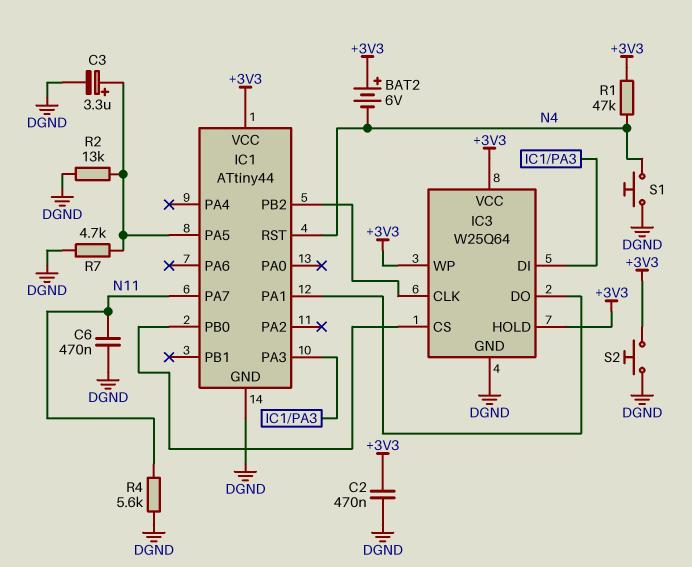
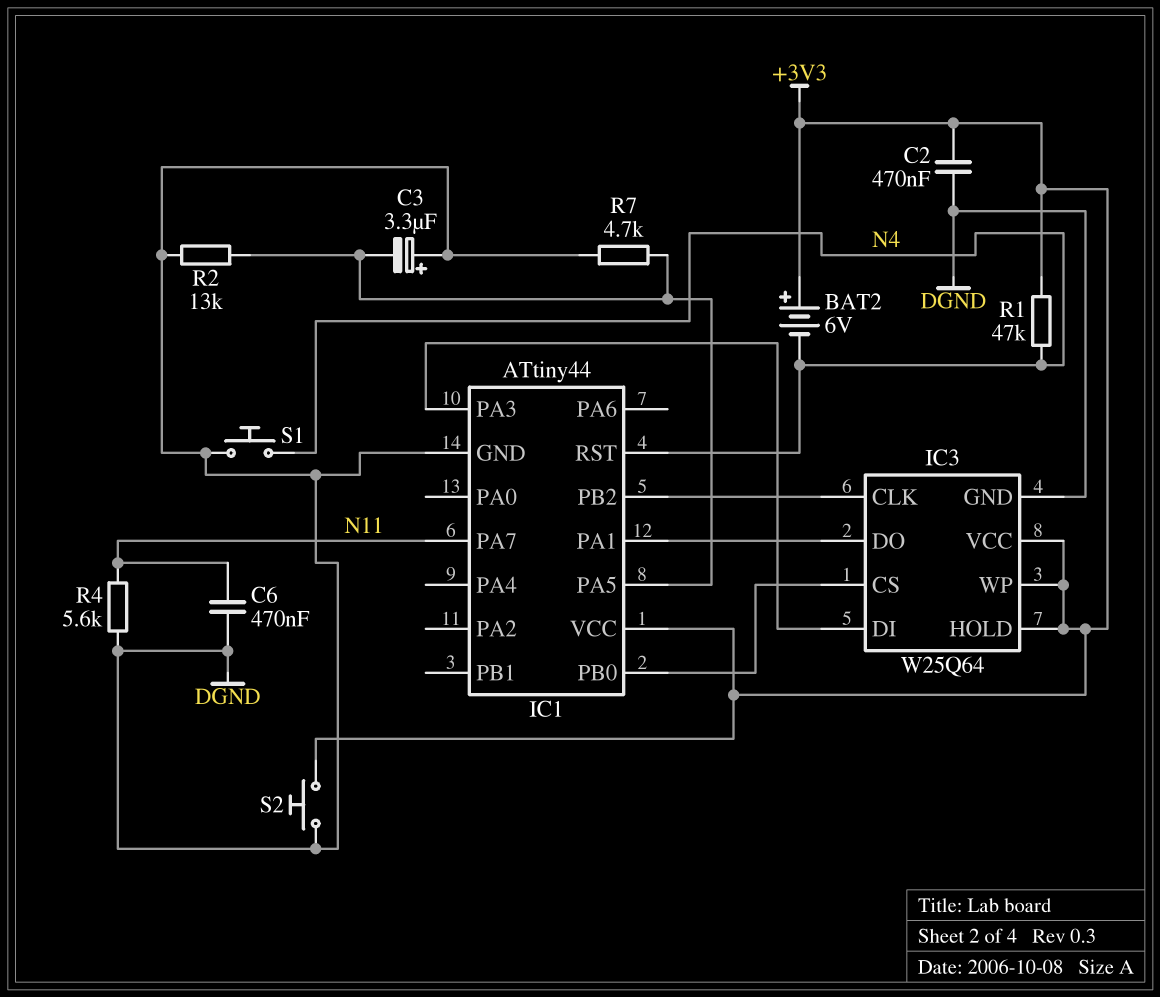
C3: 3.3uF (plus IC1/PA5, minus DGND) -> 3.3uF (plus DGND, minus IC1/PA5)

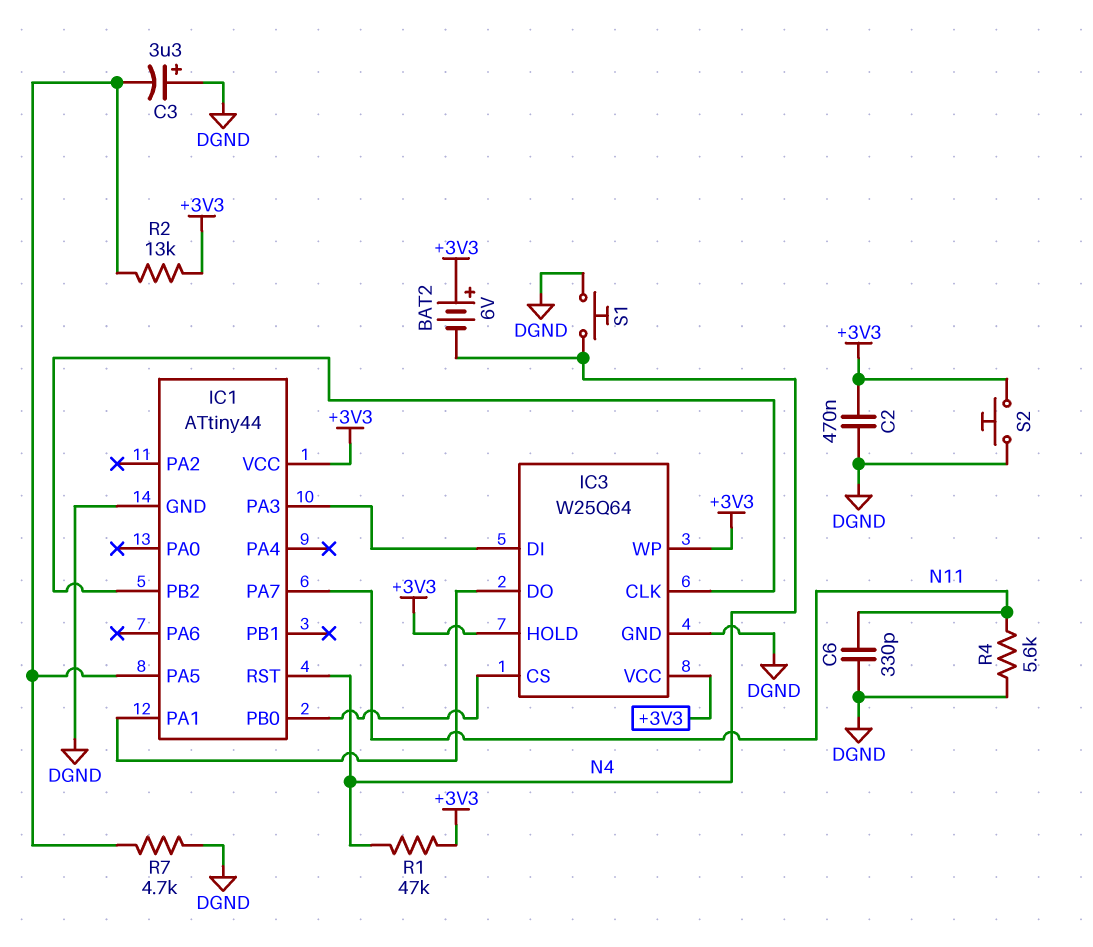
C6: 470nF (DGND, N11) -> 330pF (DGND, N11)
R2: 13k (DGND, IC1/PA5) -> 13k (+3V3, IC1/PA5)

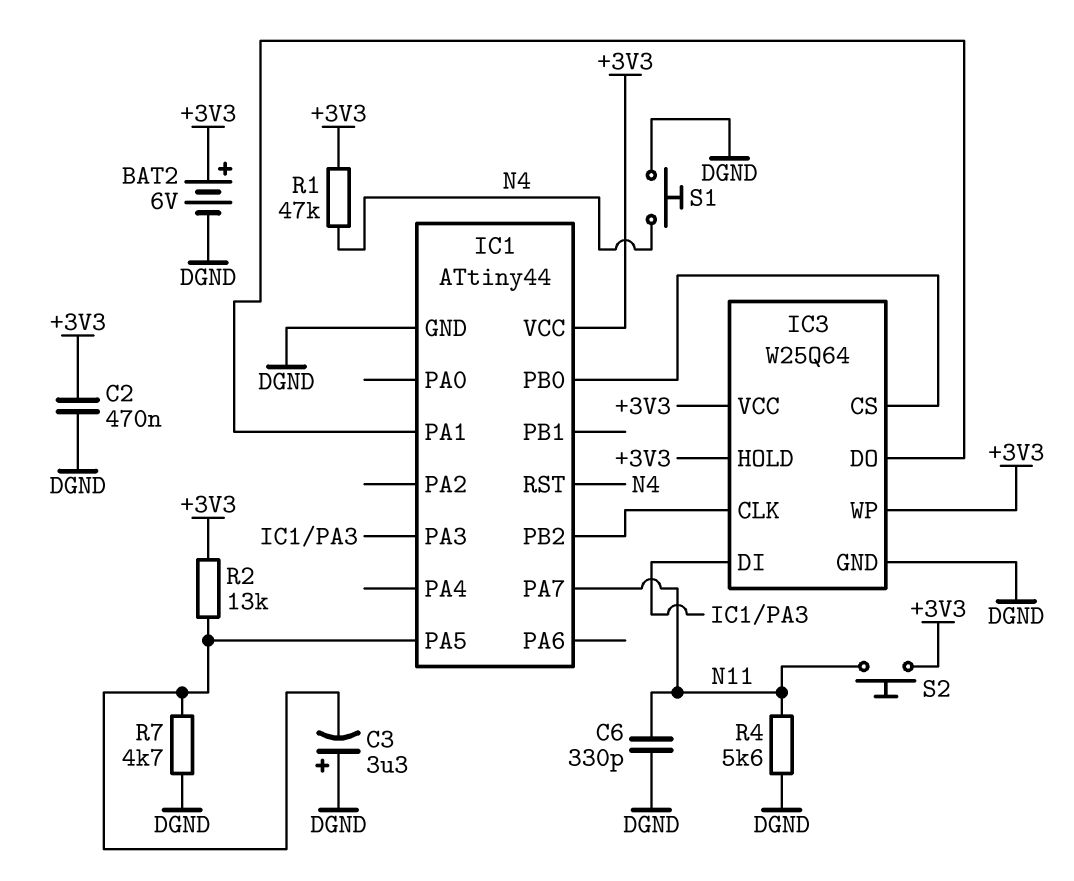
BAT2: 6V (plus +3V3, minus N4) -> 6V (plus +3V3, minus DGND)
S2: button (+3V3, DGND) -> button (+3V3, N11)

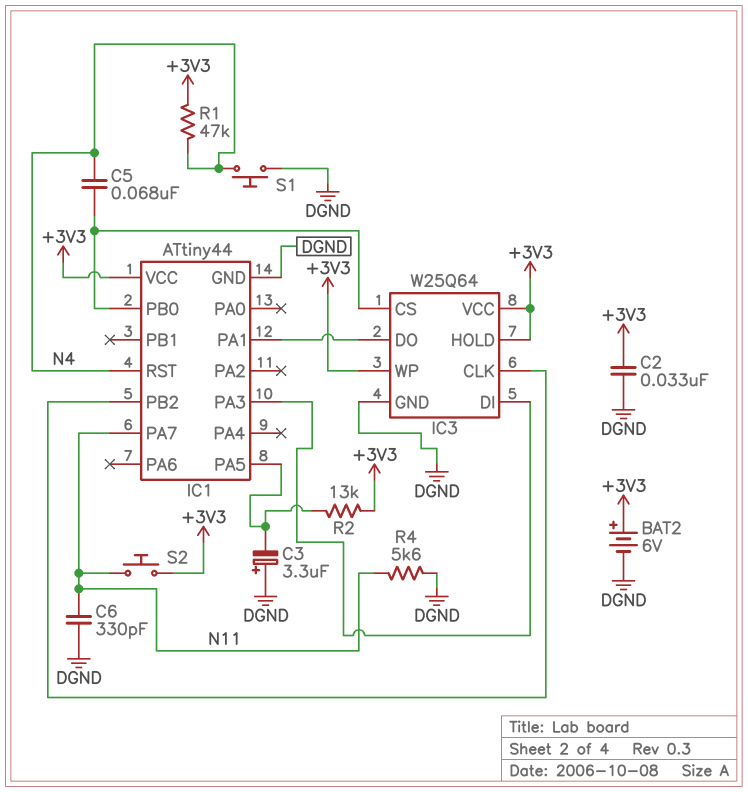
C2: 470nF (+3V3, DGND) -> 33nF (+3V3, DGND)
C5: none -> 68nF (IC1/PB0, N4)
R7: 4.7k (DGND, IC1/PA5) -> none

